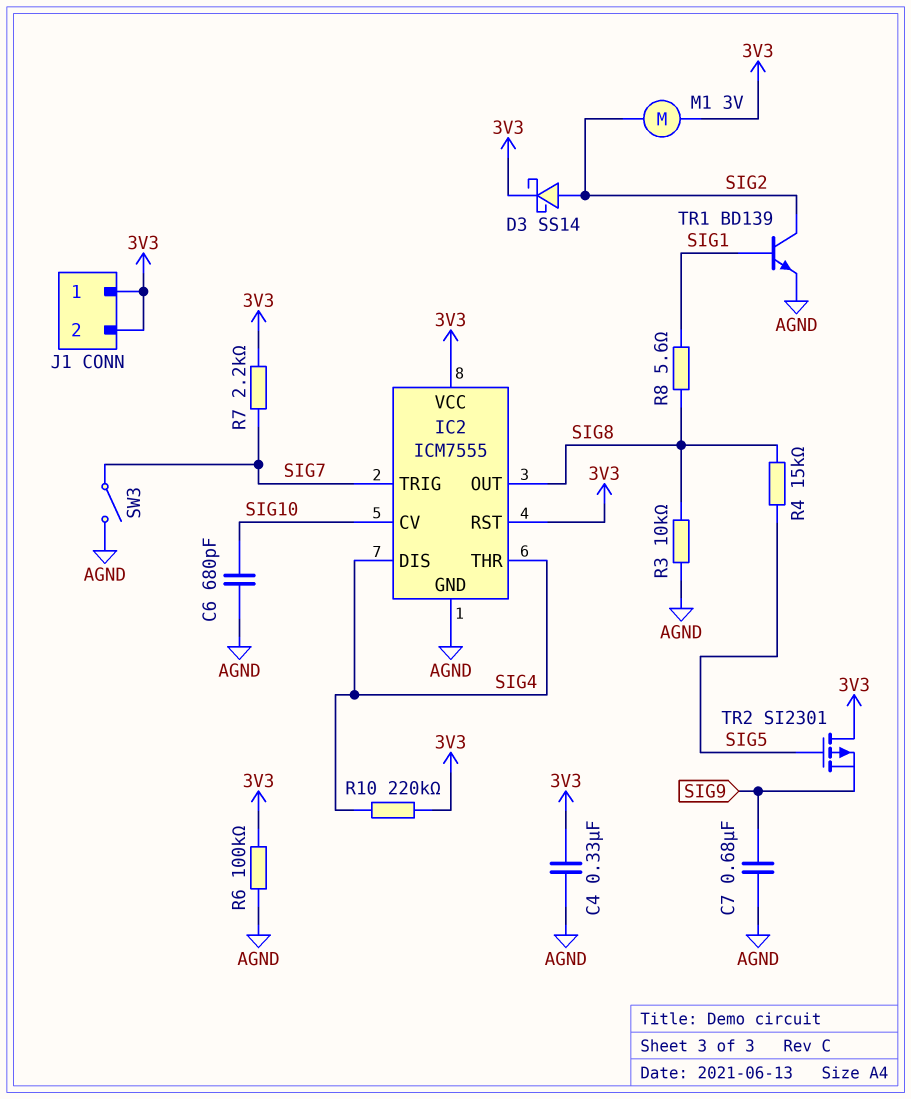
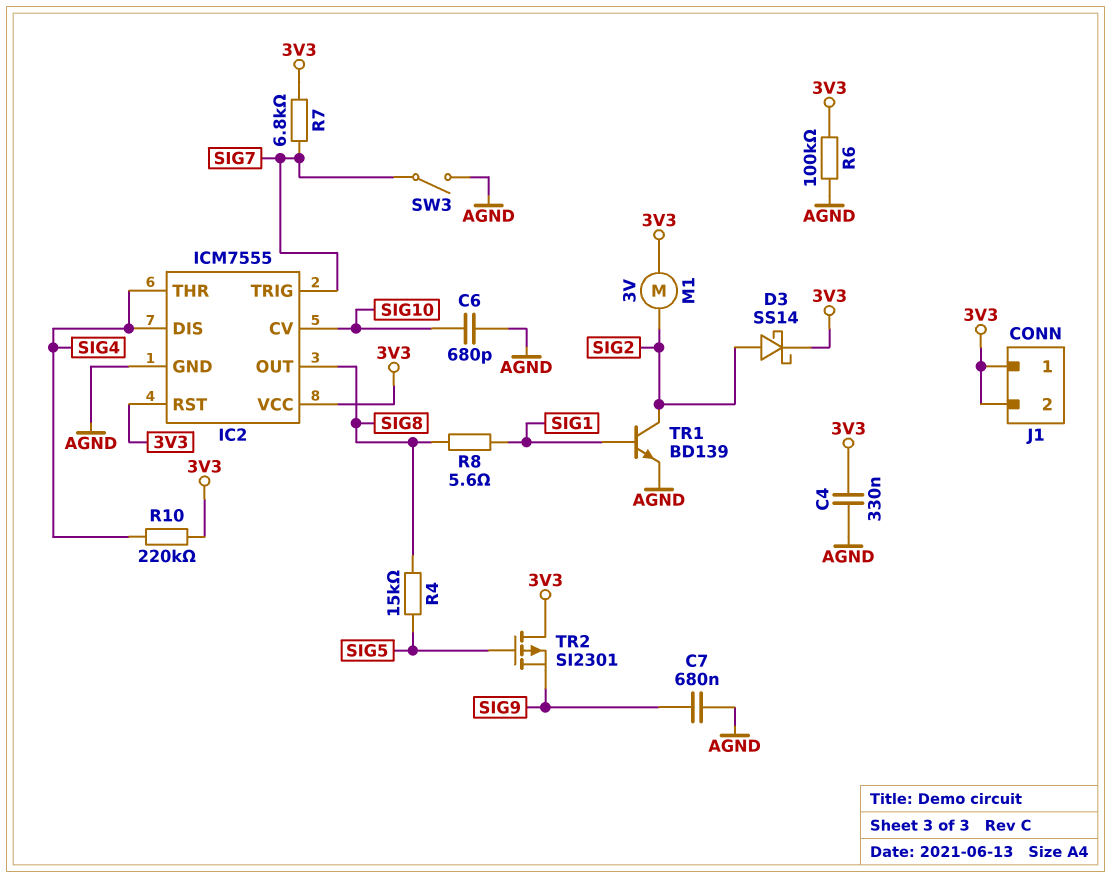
R3: 10k (AGND, SIG8) -> none
R7: 2.2k (3V3, SIG7) -> 6.8k (3V3, SIG7)

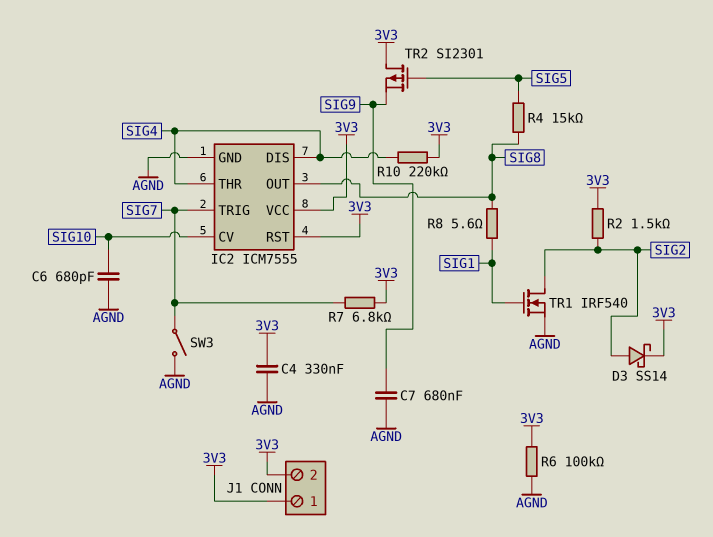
M1: motor 3V (3V3, SIG2) -> none
R2: none -> 1.5k (3V3, SIG2)
TR1: NPN BD139 (B SIG1, C SIG2, E AGND) -> NMOS IRF540 (G SIG1, D SIG2, S AGND)

